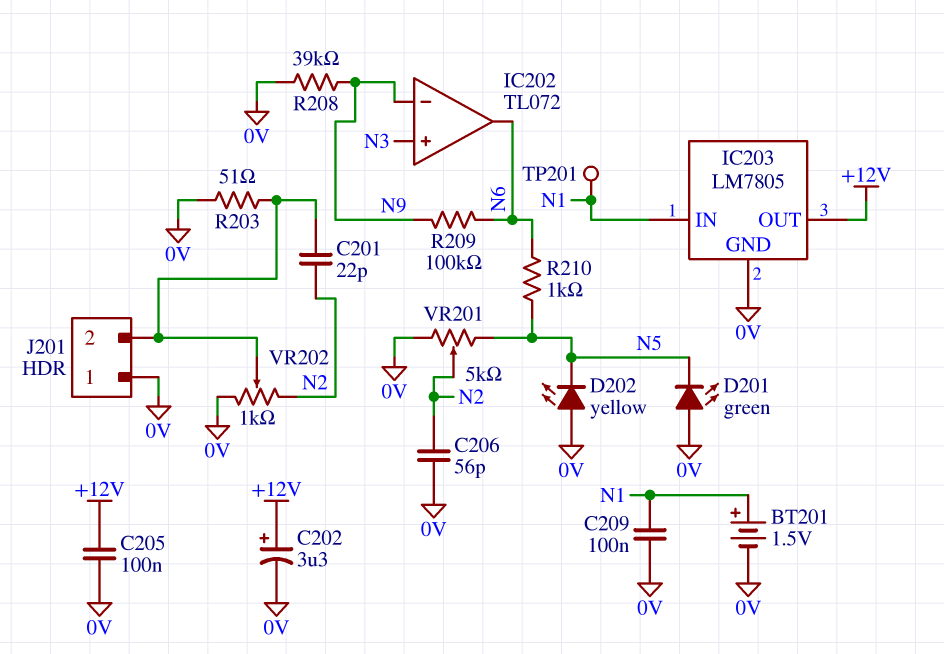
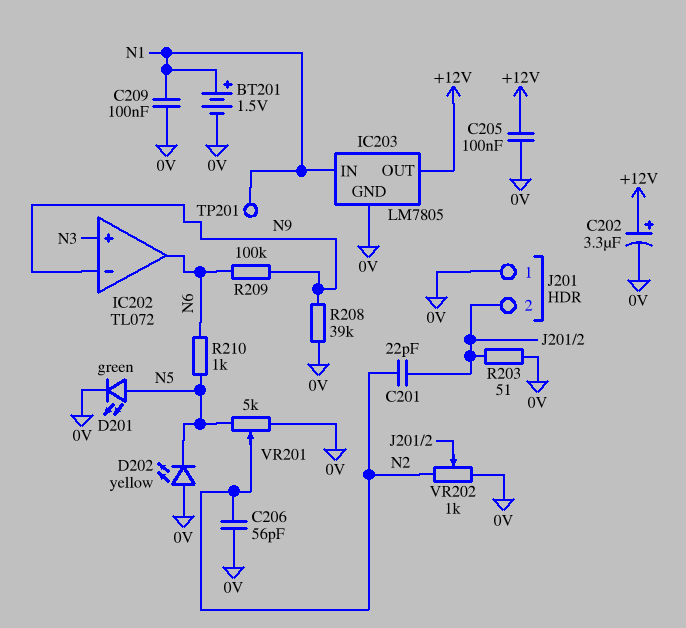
D201: LED green (A 0V, K N5) -> LED green (A N5, K 0V)

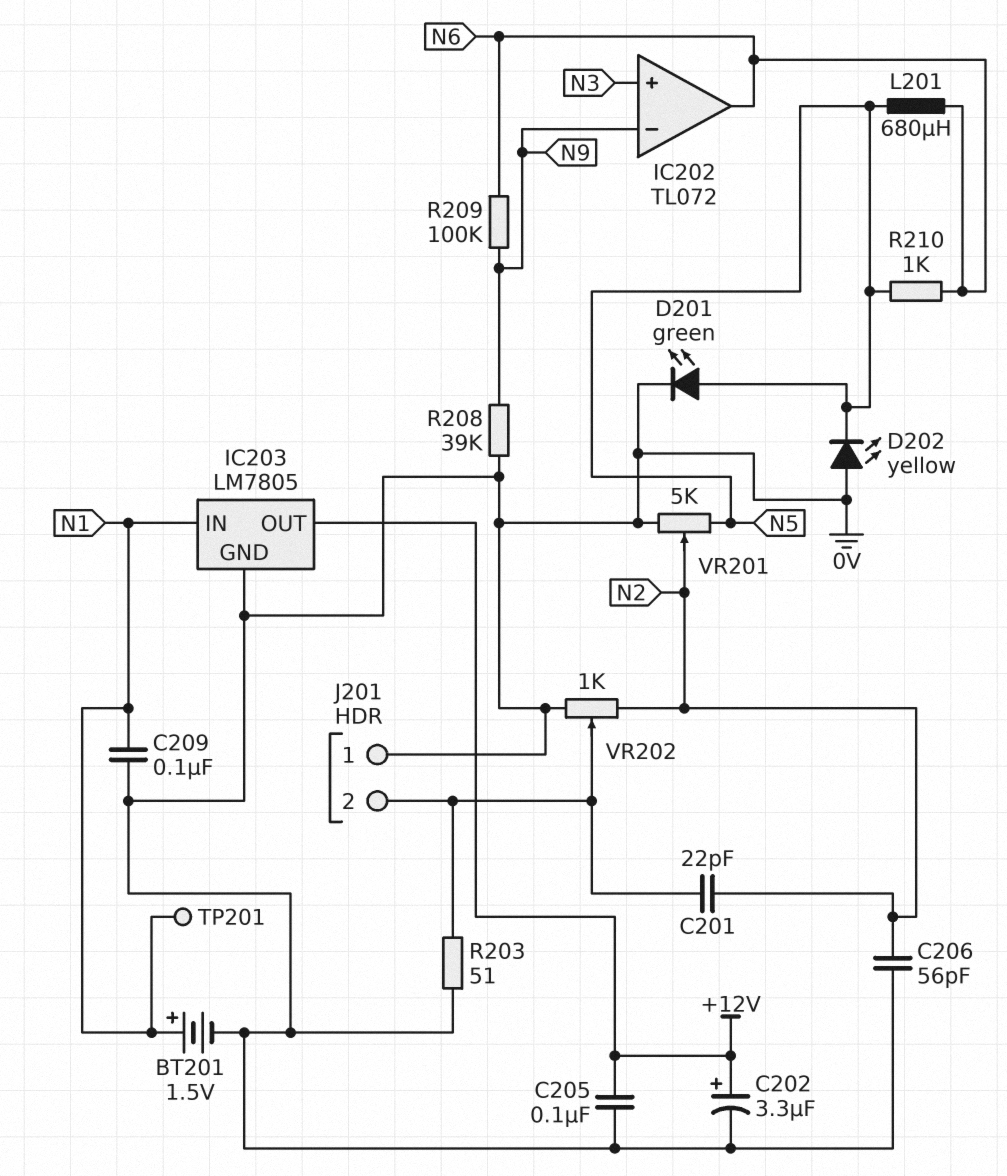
L201: none -> 680uH (N5, N6)

